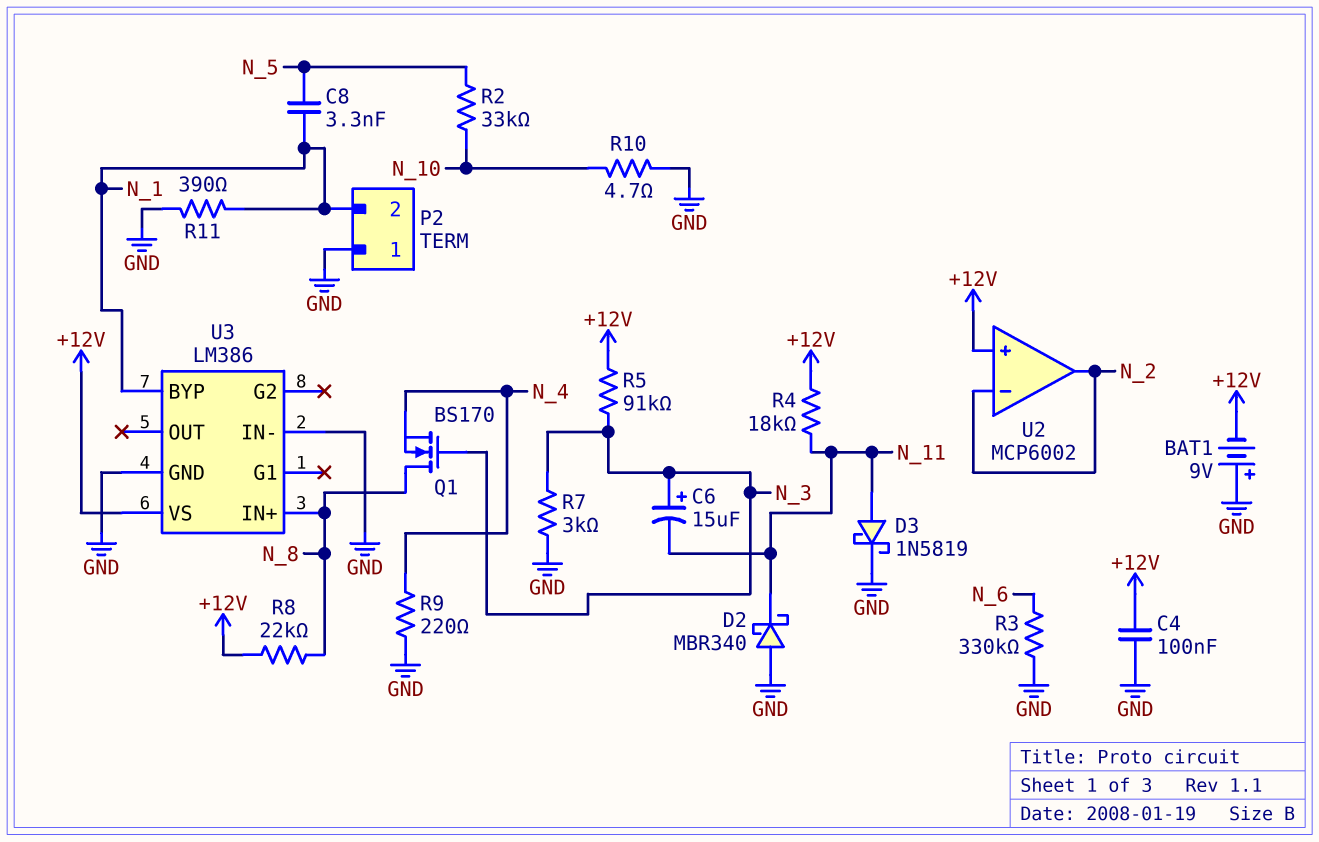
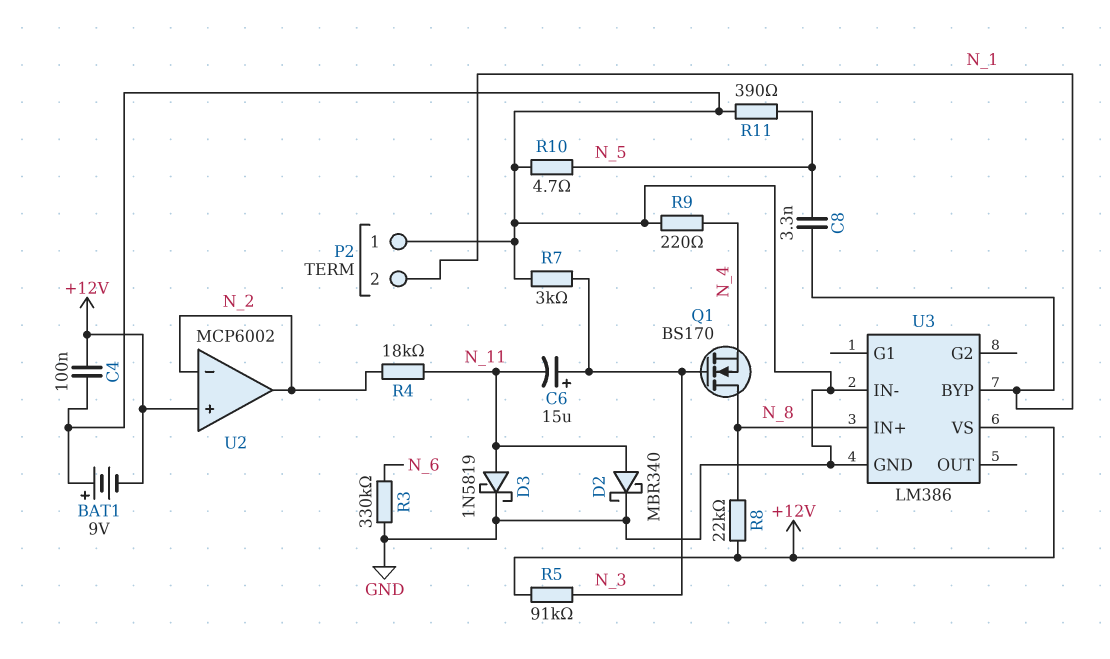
D2: schottky MBR340 (A GND, K N_11) -> schottky MBR340 (A N_11, K GND)
R2: 33k (N_5, N_10) -> none
R4: 18k (+12V, N_11) -> 18k (N_2, N_11)
R10: 4.7 (GND, N_10) -> 4.7 (GND, N_5)
R11: 390 (GND, N_1) -> 390 (GND, N_5)

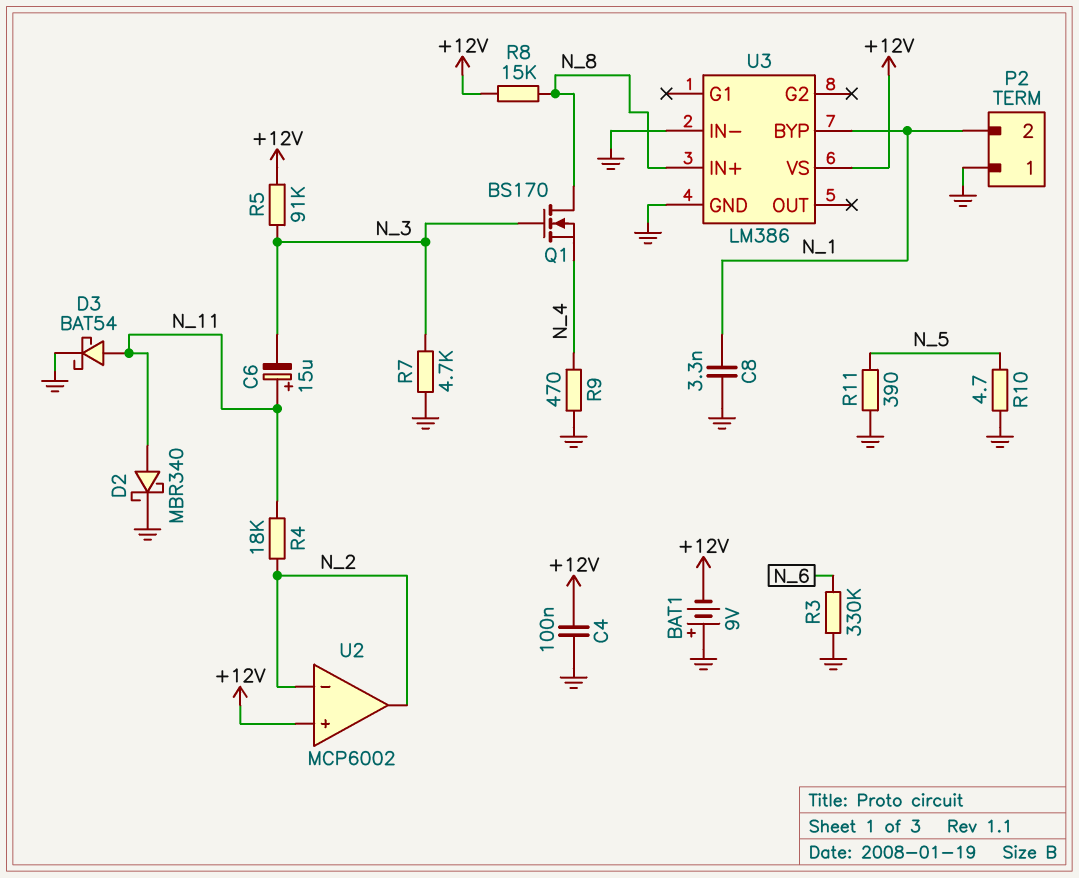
C6: 15uF (plus N_3, minus N_11) -> 15uF (plus N_11, minus N_3)
C8: 3.3nF (N_1, N_5) -> 3.3nF (GND, N_1)
D3: schottky 1N5819 (A N_11, K GND) -> schottky BAT54 (A N_11, K GND)
R7: 3k (GND, N_3) -> 4.7k (GND, N_3)
R8: 22k (+12V, N_8) -> 15k (+12V, N_8)
R9: 220 (GND, N_4) -> 470 (GND, N_4)

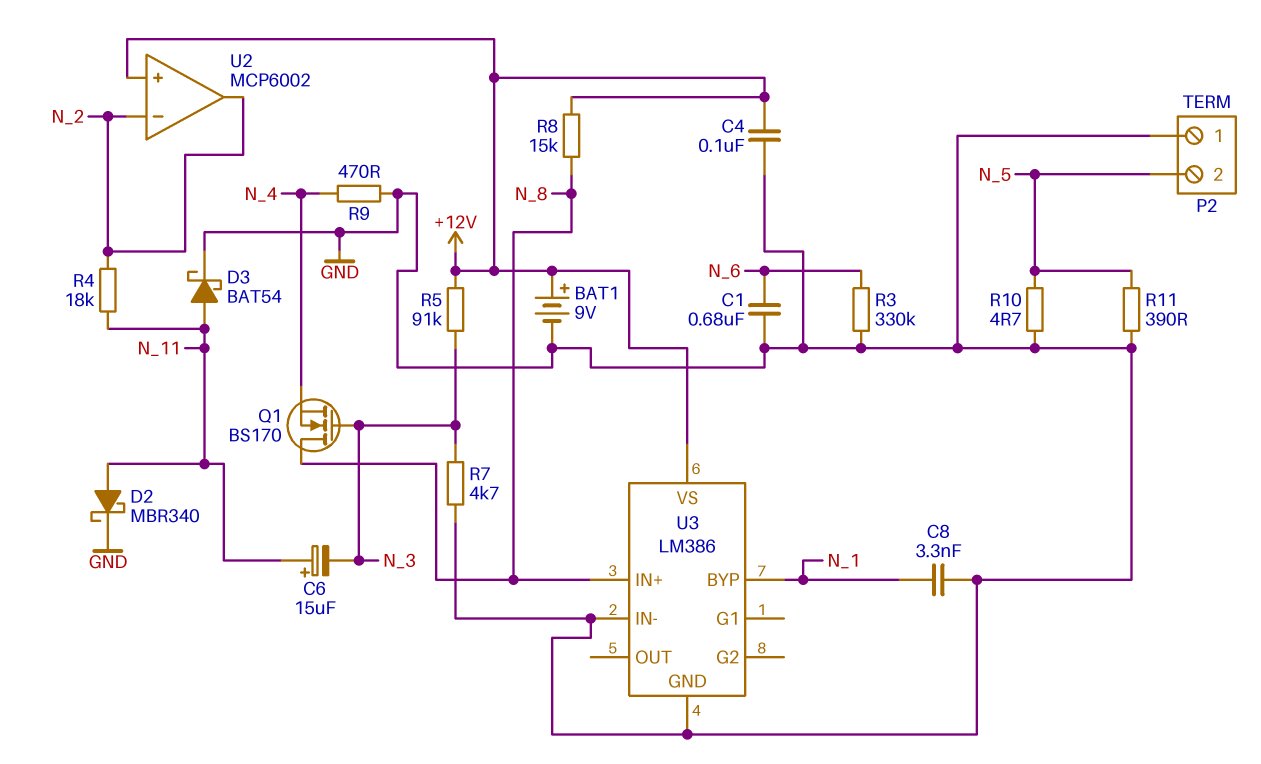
BAT1: 9V (plus GND, minus +12V) -> 9V (plus +12V, minus GND)
C1: none -> 680nF (GND, N_6)
P2 pin 2: N_1 -> N_5

